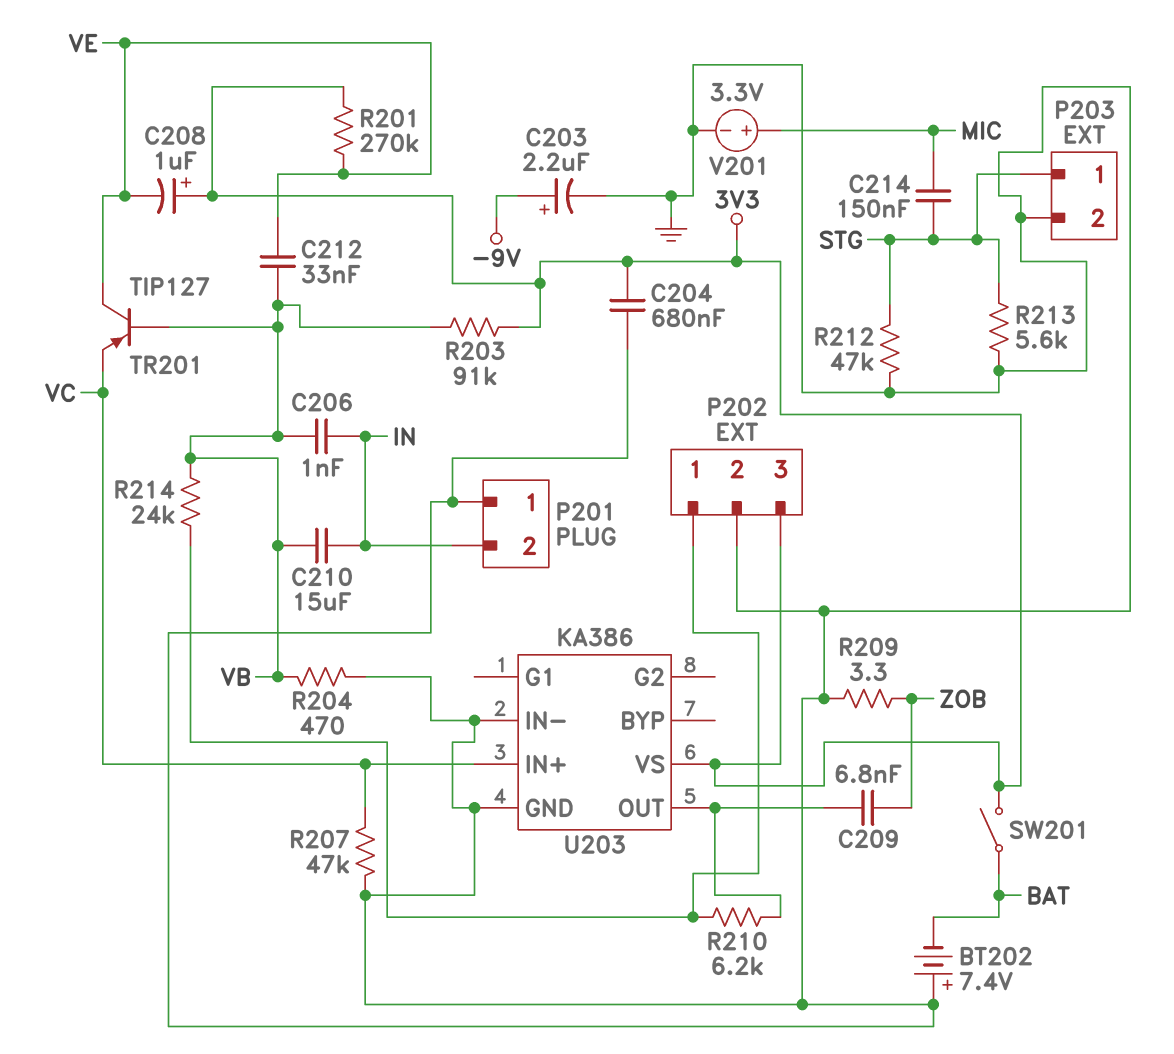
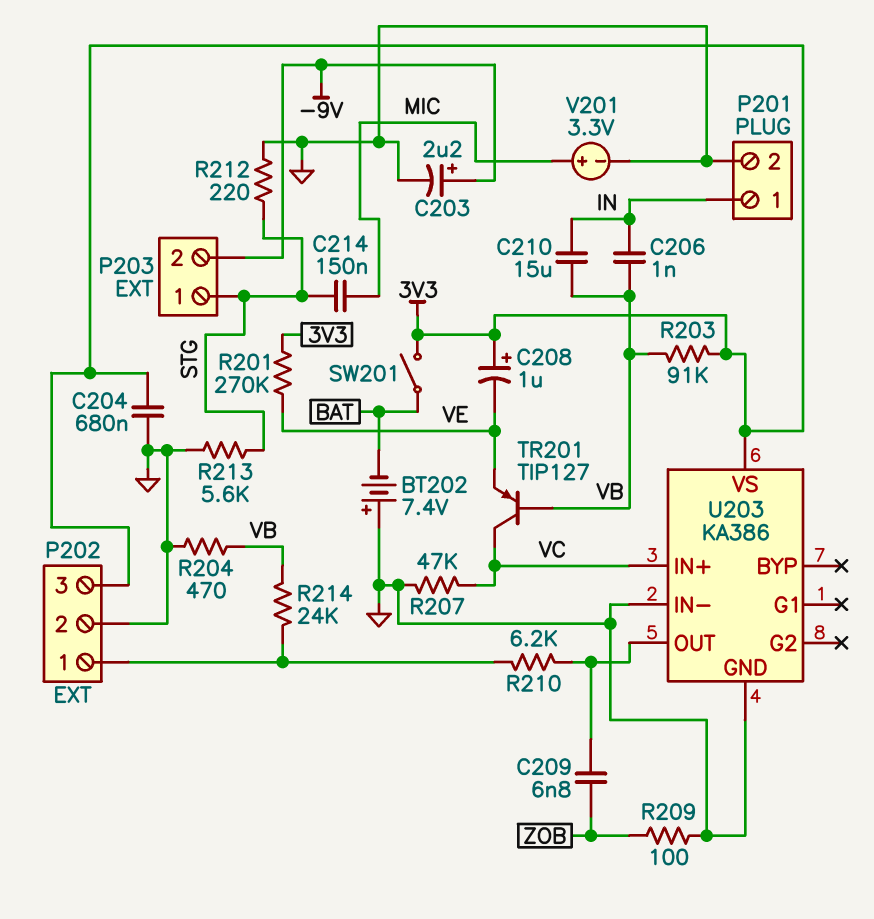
C212: 33nF (VB, VE) -> none
P201 pin 1: GND -> IN
P201 pin 2: IN -> GND
P203 pin 2: GND -> -9V
R209: 3.3 (GND, ZOB) -> 100 (GND, ZOB)
R212: 47k (GND, STG) -> 220 (GND, STG)
TR201: PNP TIP127 (B VB, C VE, E VC) -> PNP TIP127 (B VB, C VC, E VE)

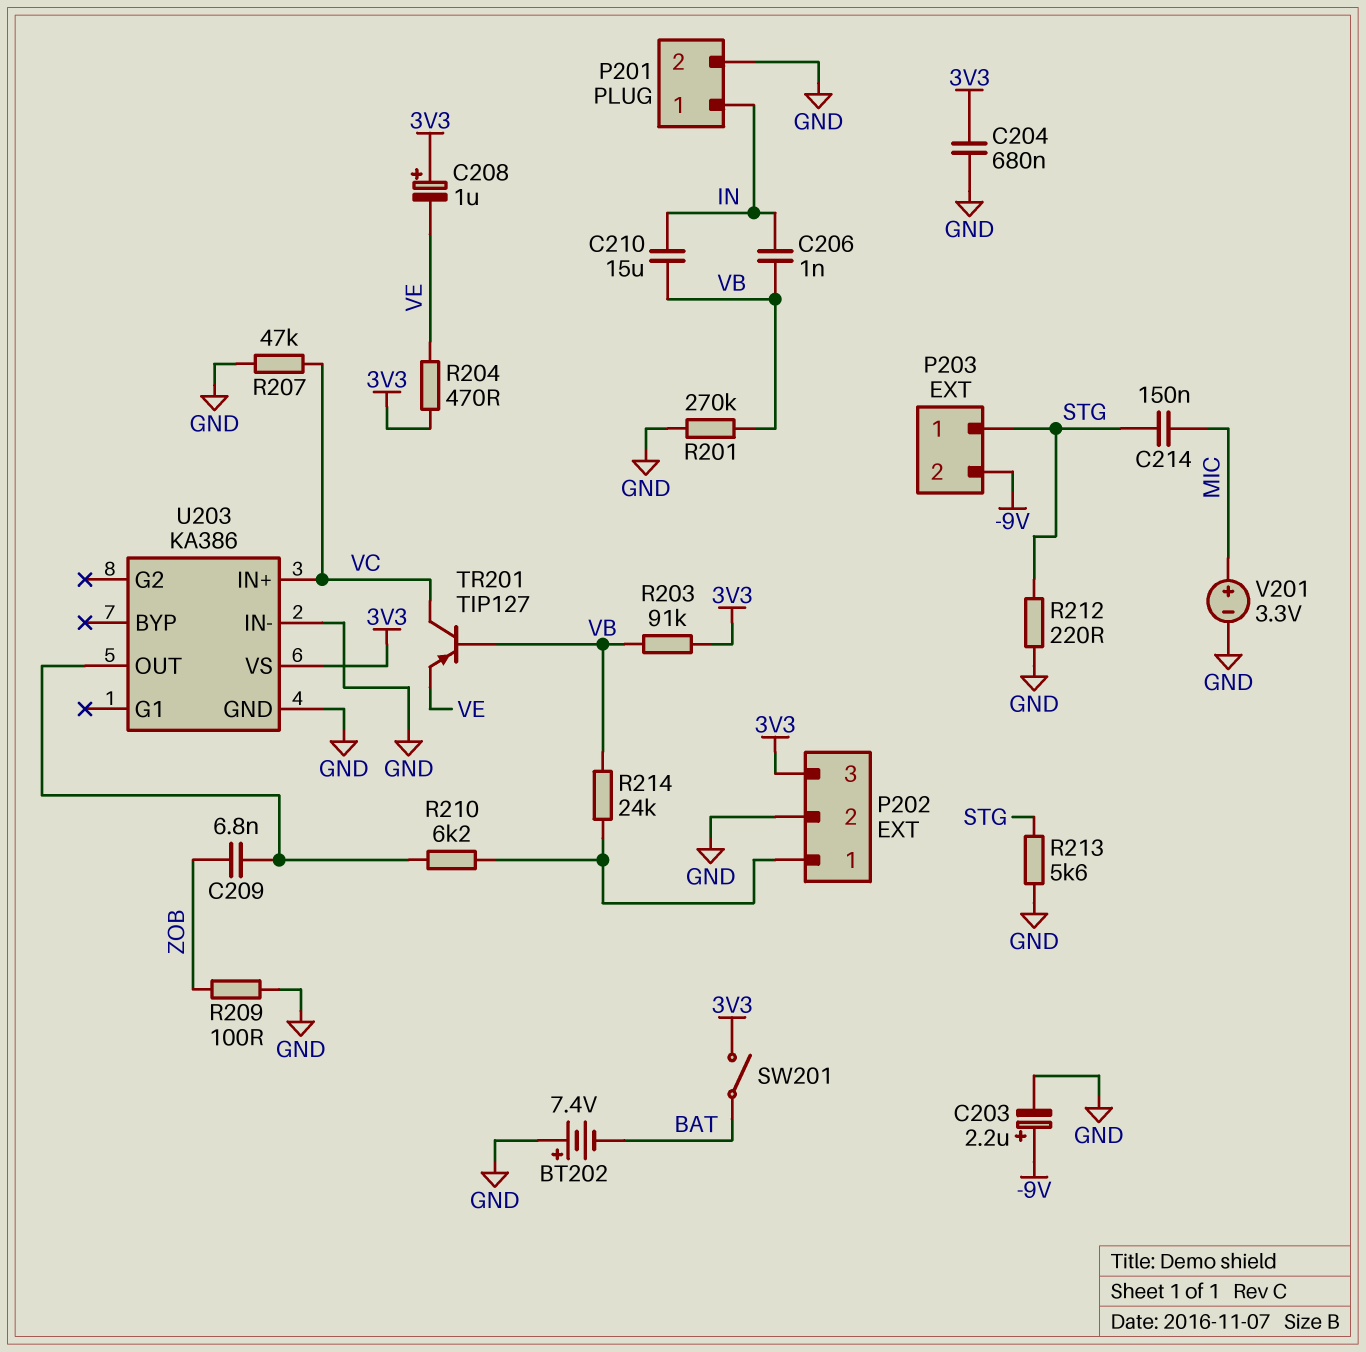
R201: 270k (3V3, VE) -> 270k (GND, VB)
R204: 470 (GND, VB) -> 470 (3V3, VE)

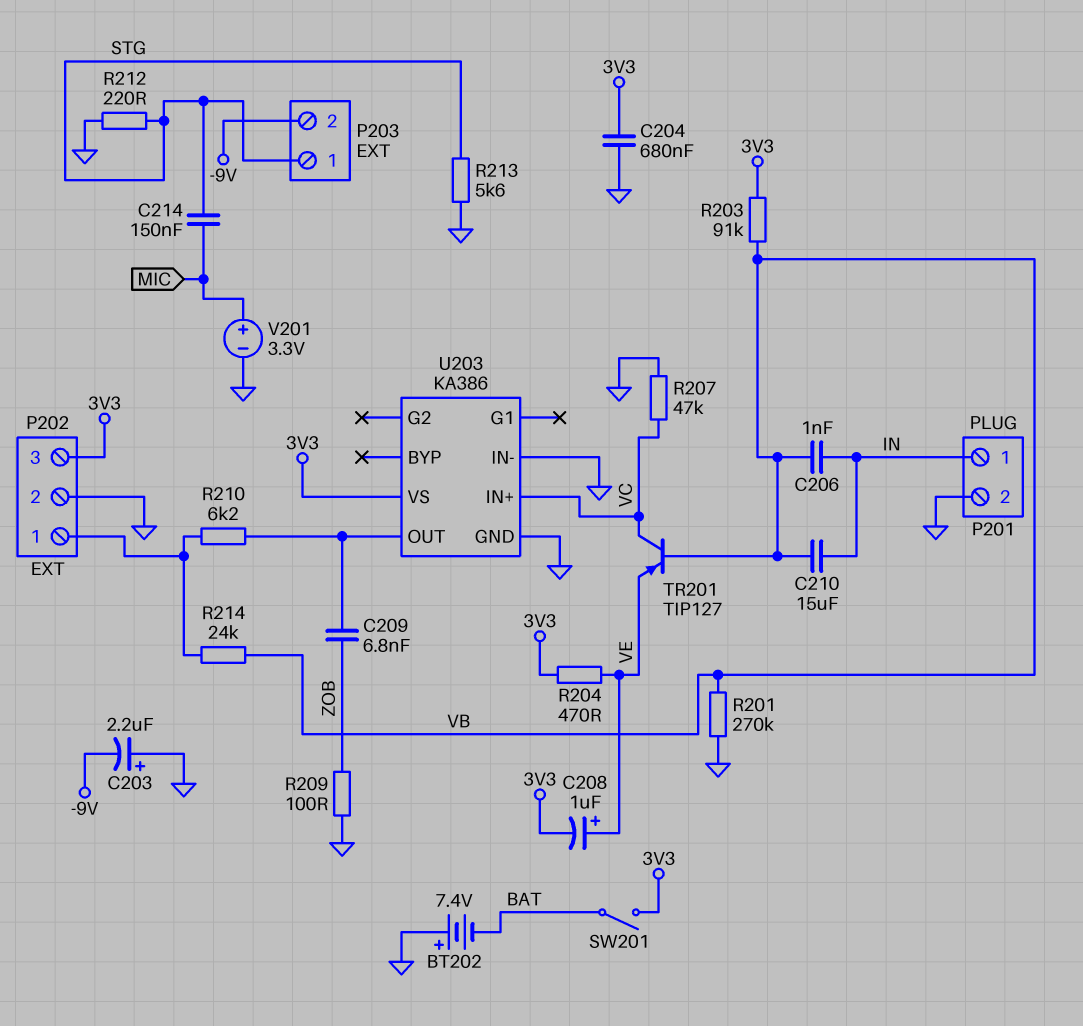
C203: 2.2uF (plus -9V, minus GND) -> 2.2uF (plus GND, minus -9V)
C208: 1uF (plus 3V3, minus VE) -> 1uF (plus VE, minus 3V3)

